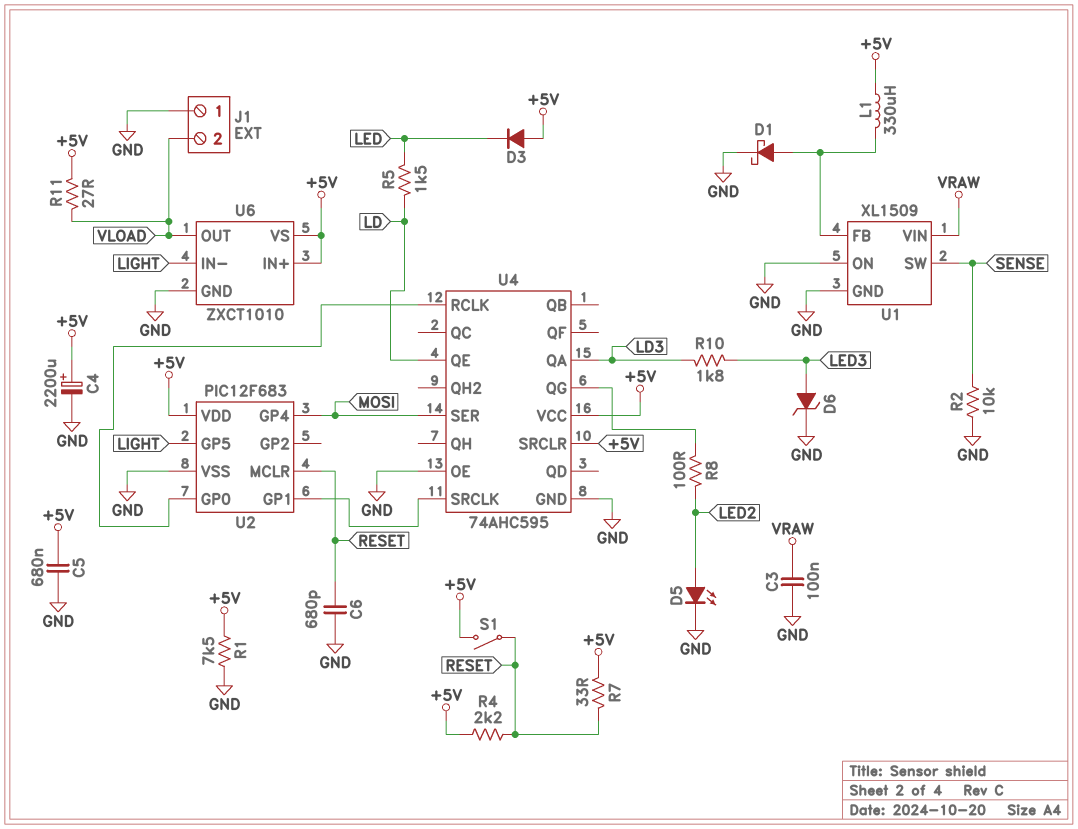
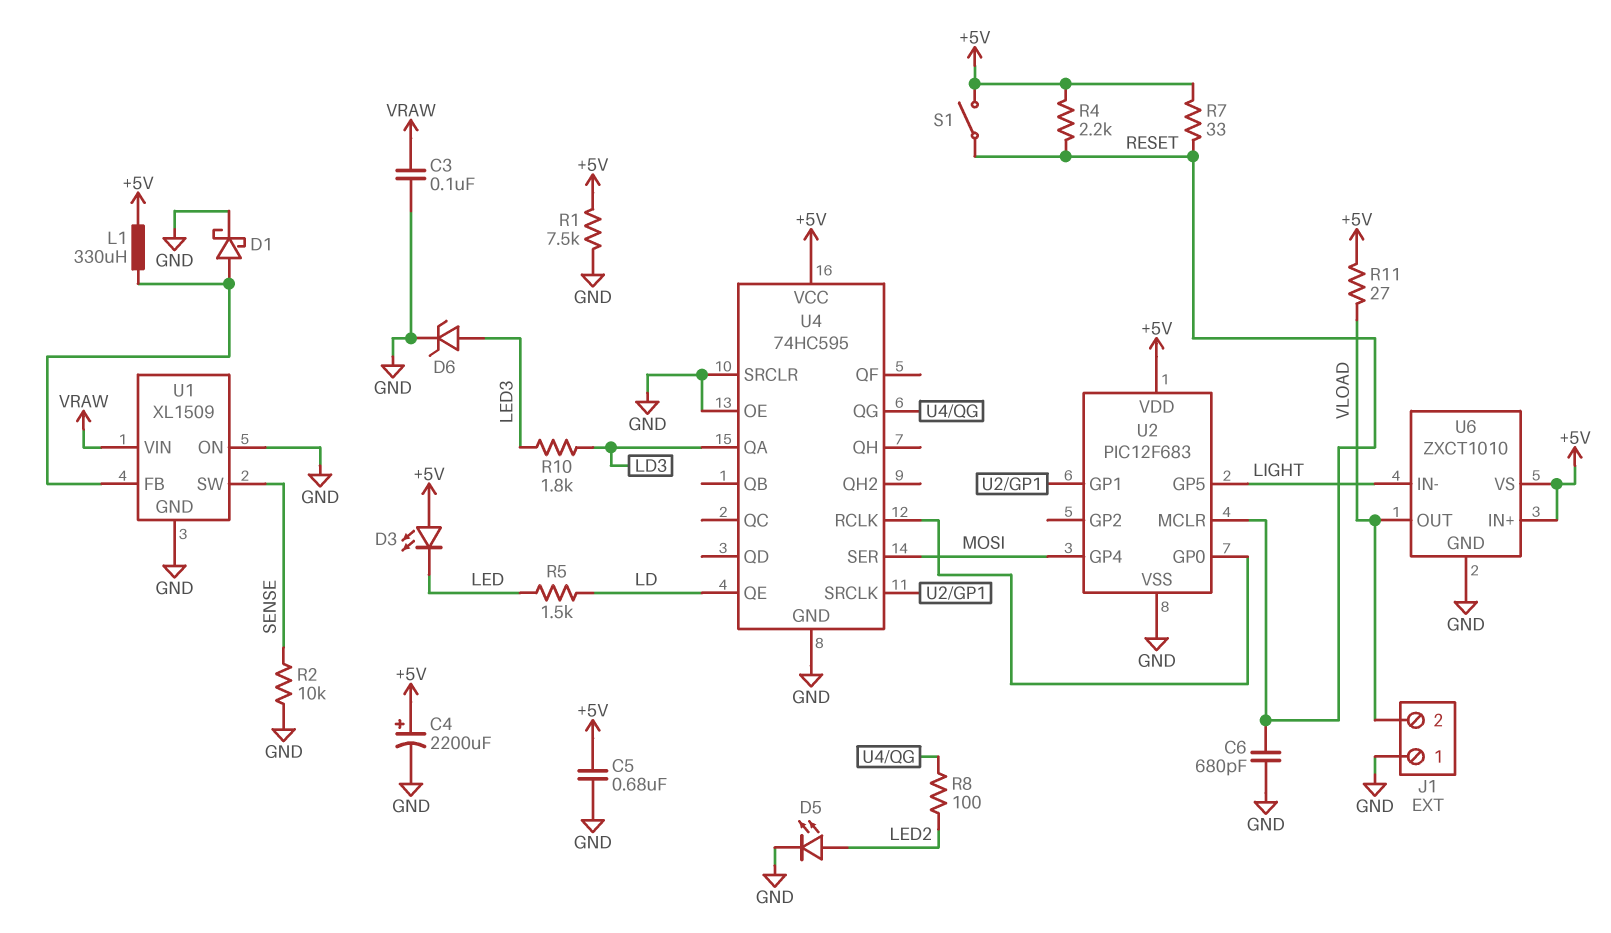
D3: diode (A +5V, K LED) -> LED (A +5V, K LED)
U4: 74AHC595 -> 74HC595
U4 pin SRCLR: +5V -> GND

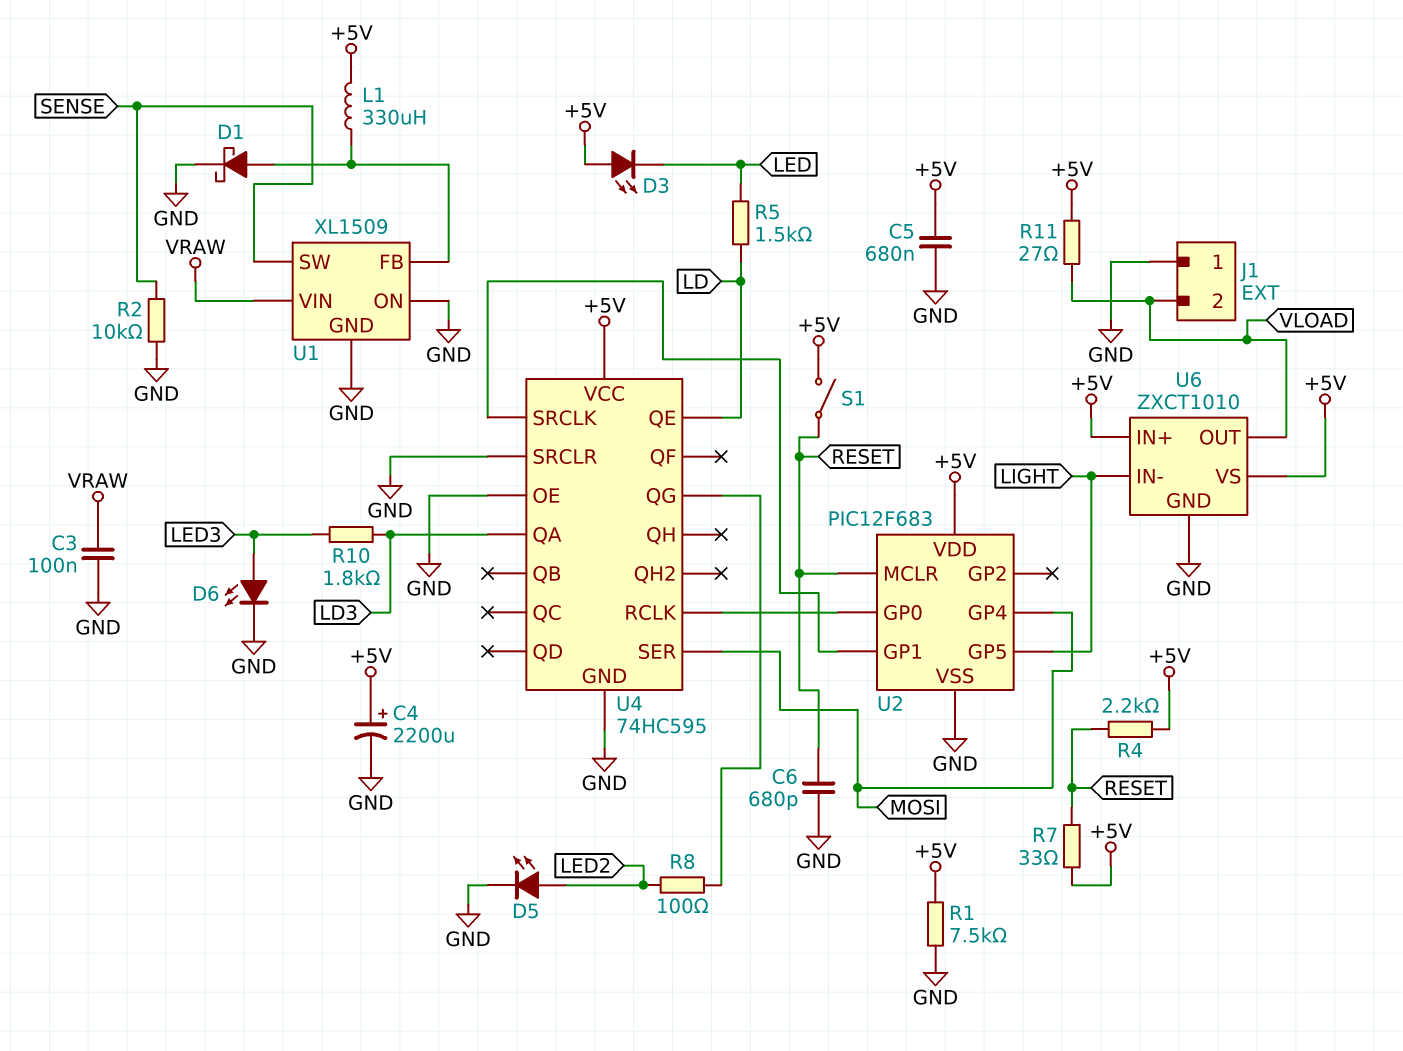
D6: zener (A LED3, K GND) -> LED (A LED3, K GND)

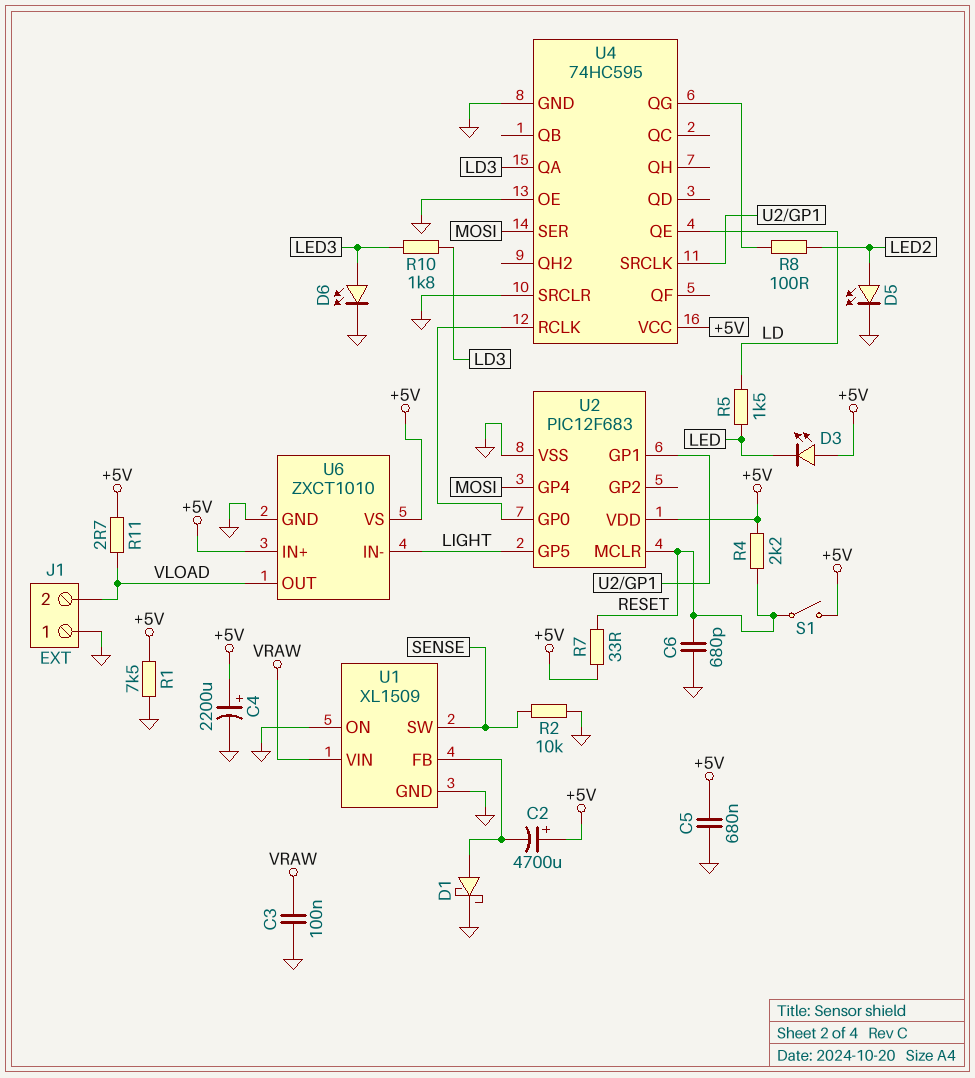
C2: none -> 4700uF (plus +5V, minus U1/FB)
L1: 330uH (+5V, U1/FB) -> none
R11: 27 (+5V, VLOAD) -> 2.7 (+5V, VLOAD)

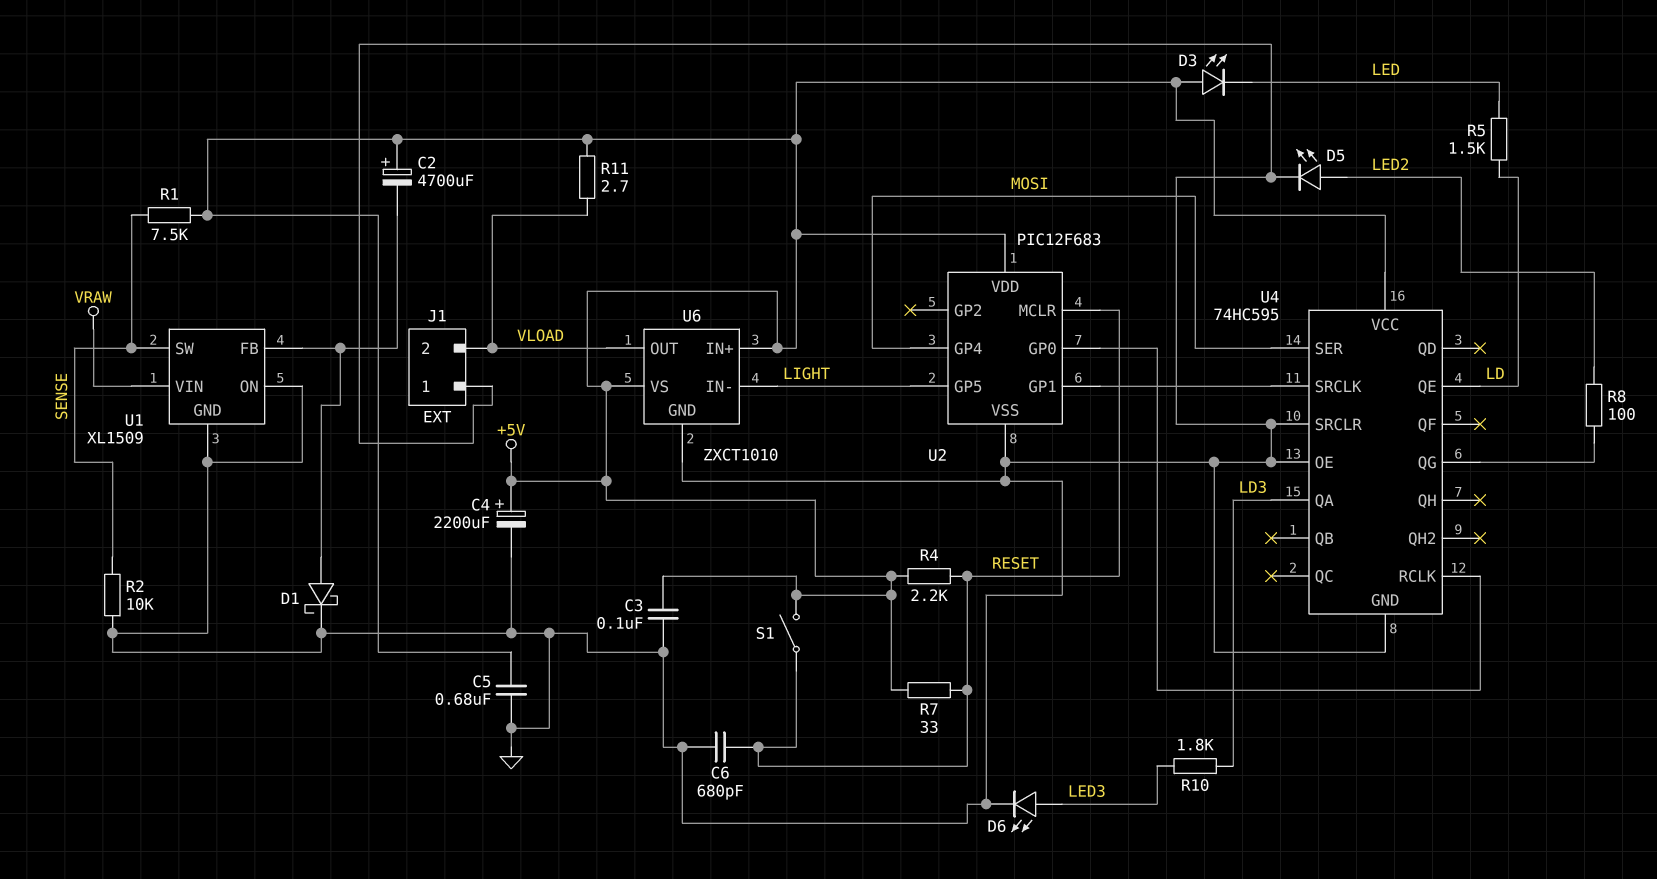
C3: 100nF (GND, VRAW) -> 100nF (+5V, GND)
R1: 7.5k (+5V, GND) -> 7.5k (+5V, SENSE)

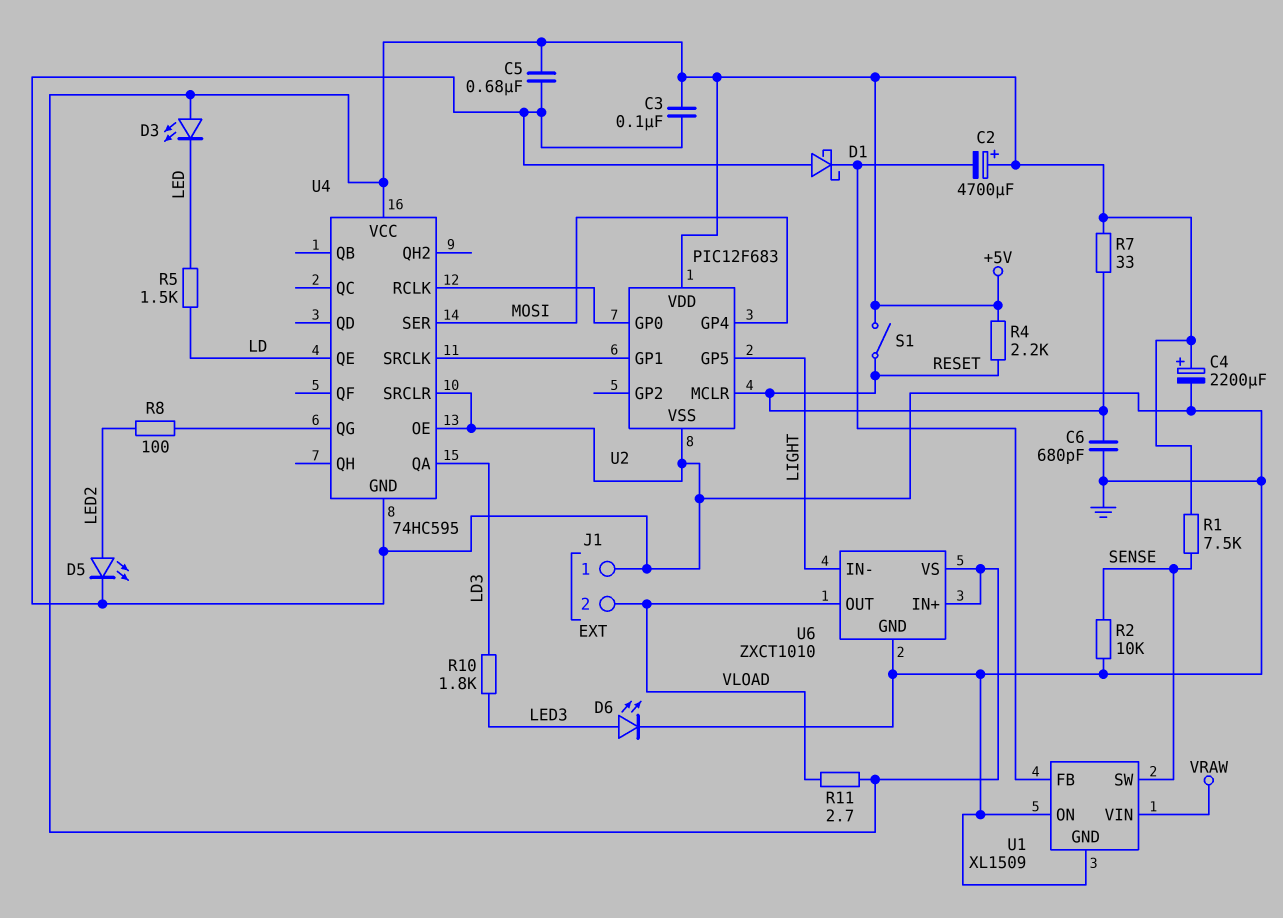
D1: schottky (A U1/FB, K GND) -> schottky (A GND, K U1/FB)

